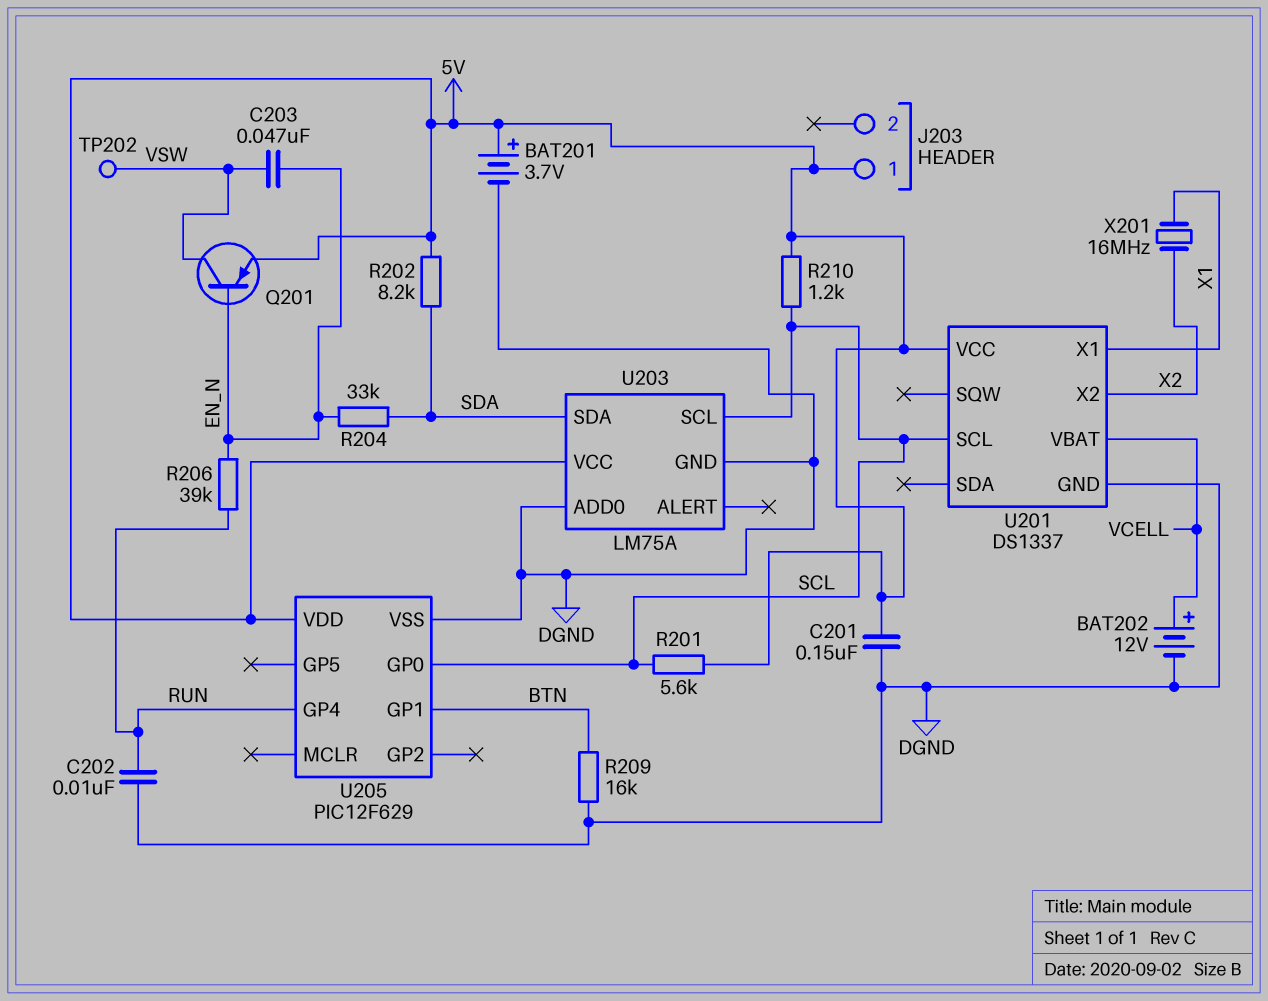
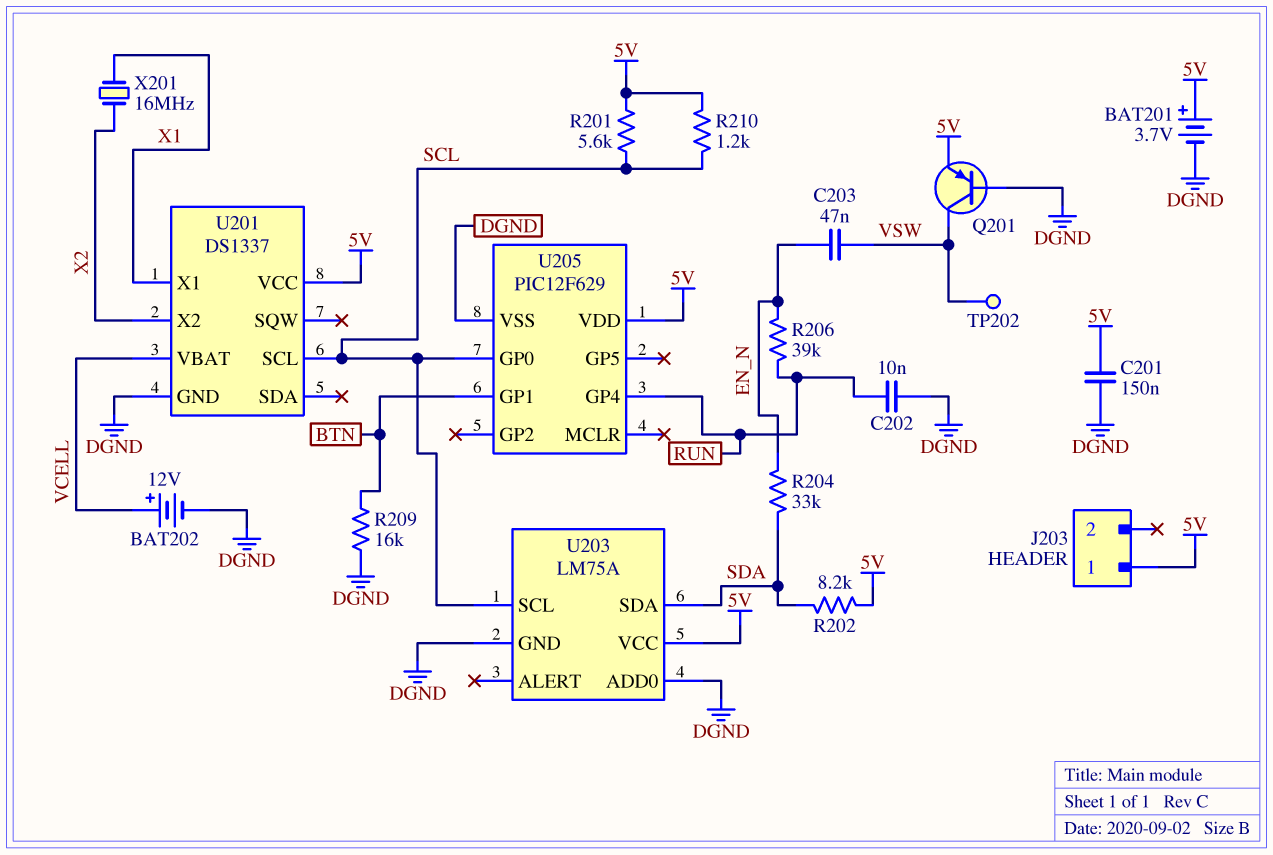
Q201: PNP (B EN_N, C VSW, E 5V) -> PNP (B DGND, C VSW, E 5V)

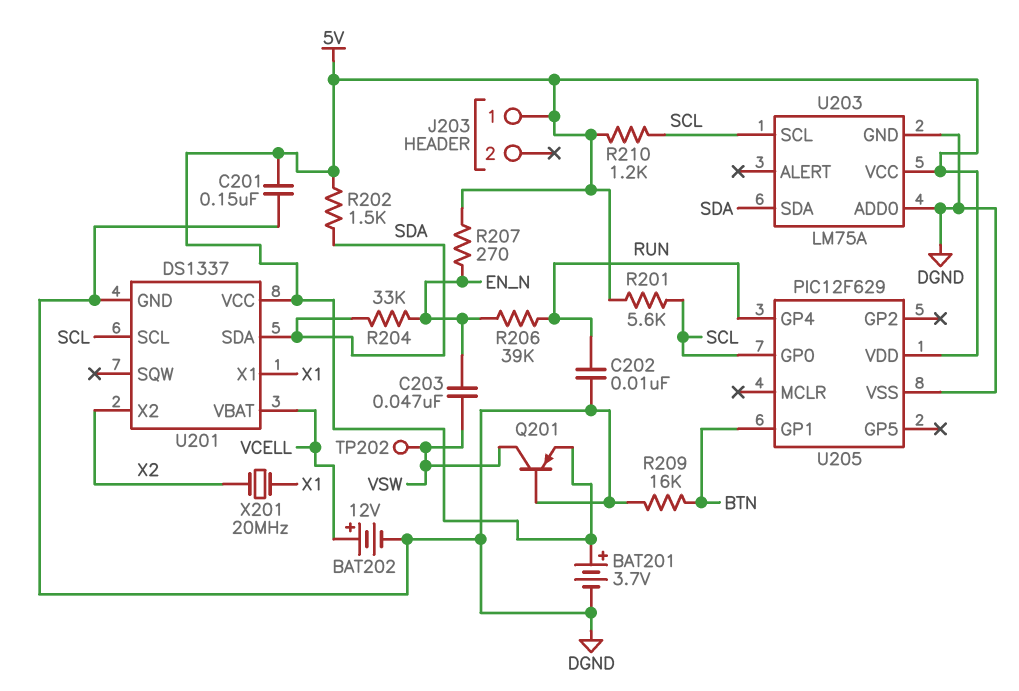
R202: 8.2k (5V, SDA) -> 1.5k (5V, SDA)
R207: none -> 270 (5V, EN_N)
U201 pin SDA: none -> SDA
X201: 16MHz (X1, X2) -> 20MHz (X1, X2)

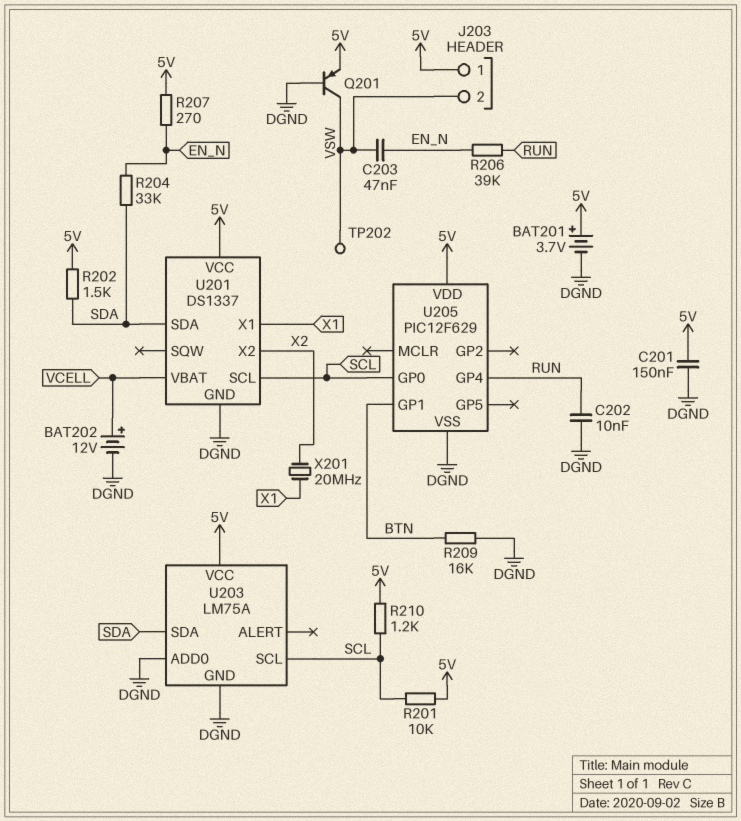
J203 pin 2: none -> VSW
R201: 5.6k (5V, SCL) -> 10k (5V, SCL)

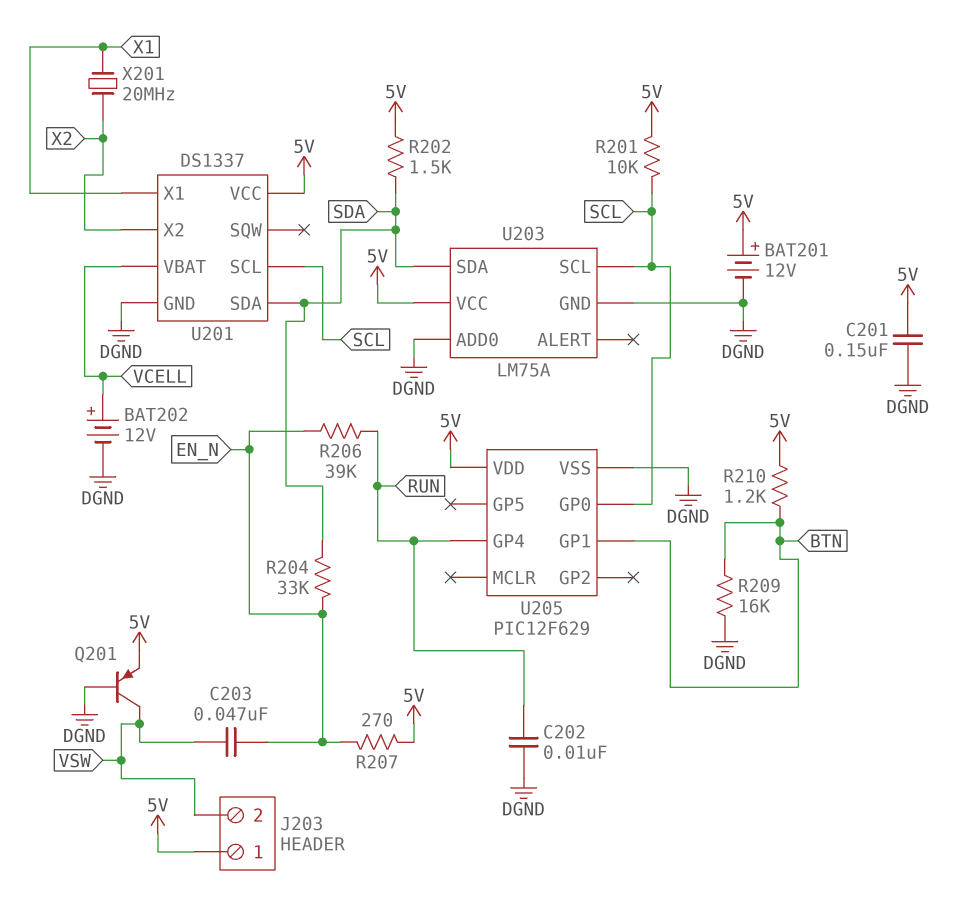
BAT201: 3.7V (plus 5V, minus DGND) -> 12V (plus 5V, minus DGND)
R210: 1.2k (5V, SCL) -> 1.2k (5V, BTN)
TP202: test point (VSW) -> none

